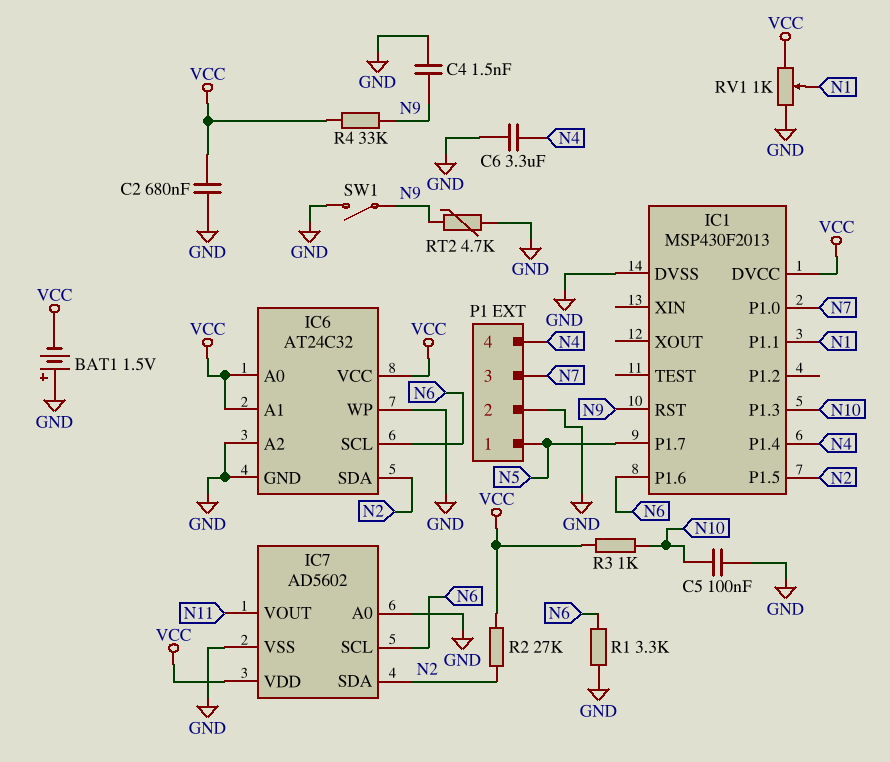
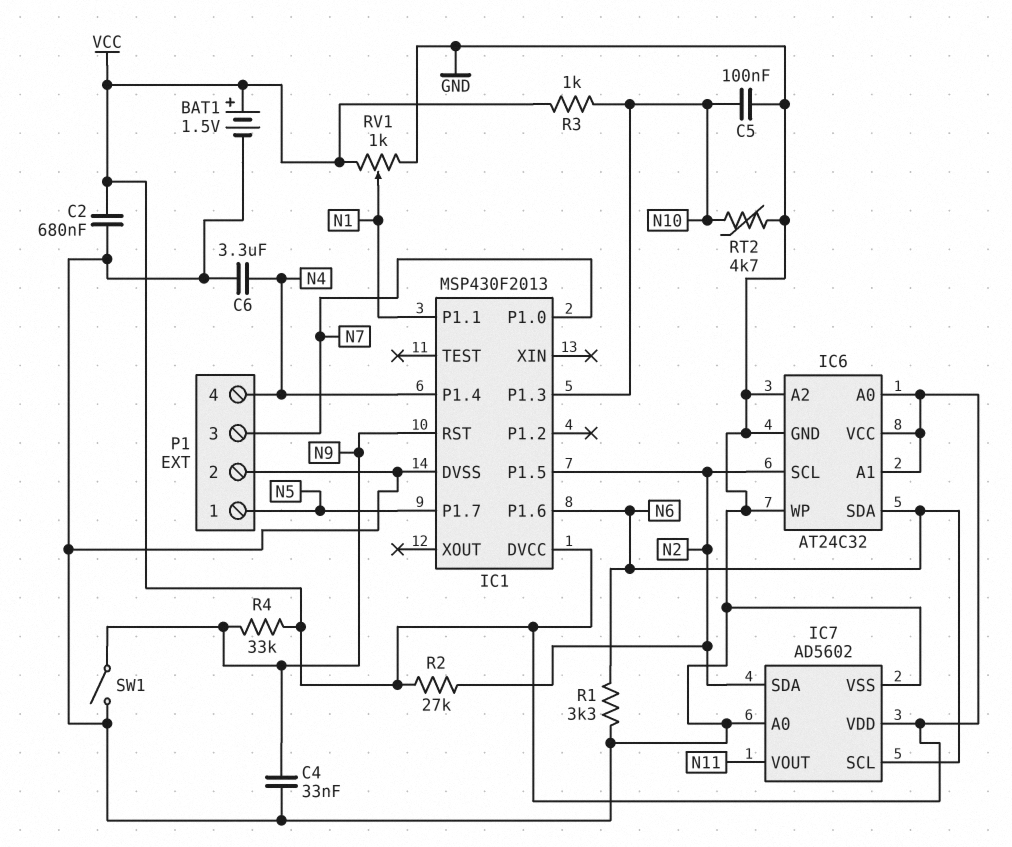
BAT1: 1.5V (plus GND, minus VCC) -> 1.5V (plus VCC, minus GND)
C4: 1.5nF (GND, N9) -> 33nF (GND, N9)
IC6 pin SCL: N6 -> N2
IC6 pin SDA: N2 -> N6
RT2: 4.7k (GND, N9) -> 4.7k (GND, N10)

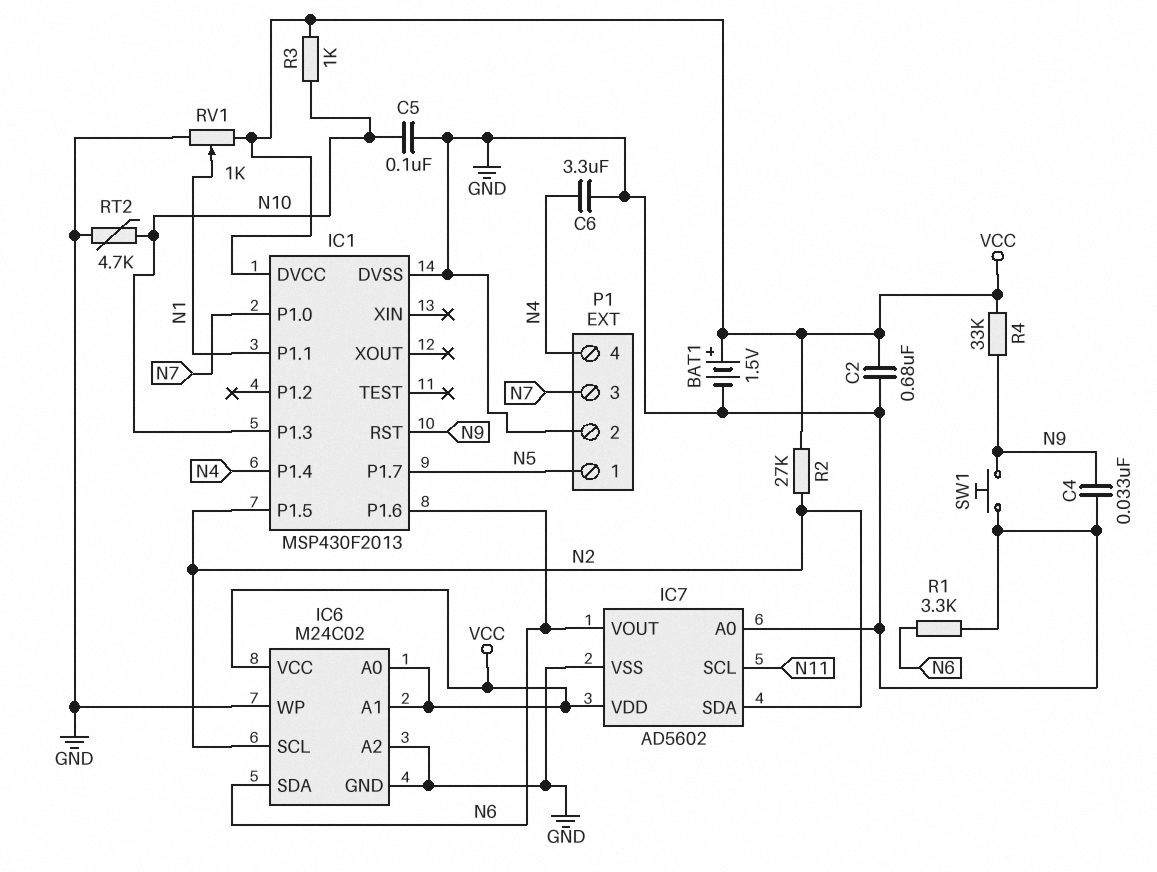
IC6: AT24C32 -> M24C02
IC7 pin SCL: N6 -> N11
IC7 pin VOUT: N11 -> N6
SW1: switch (GND, N9) -> button (GND, N9)

